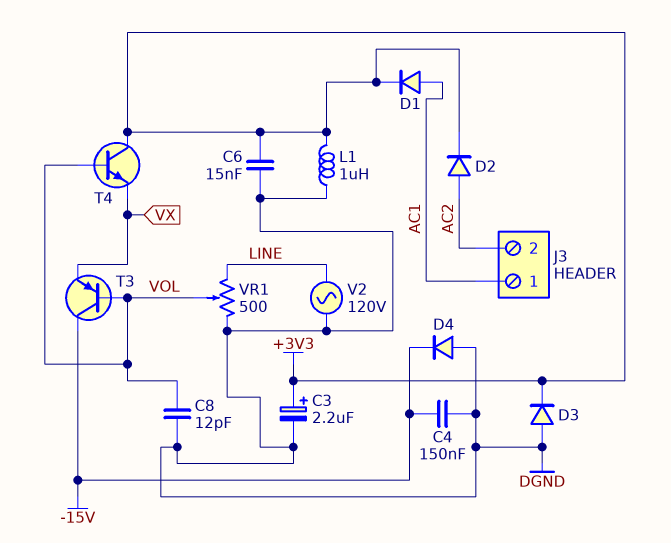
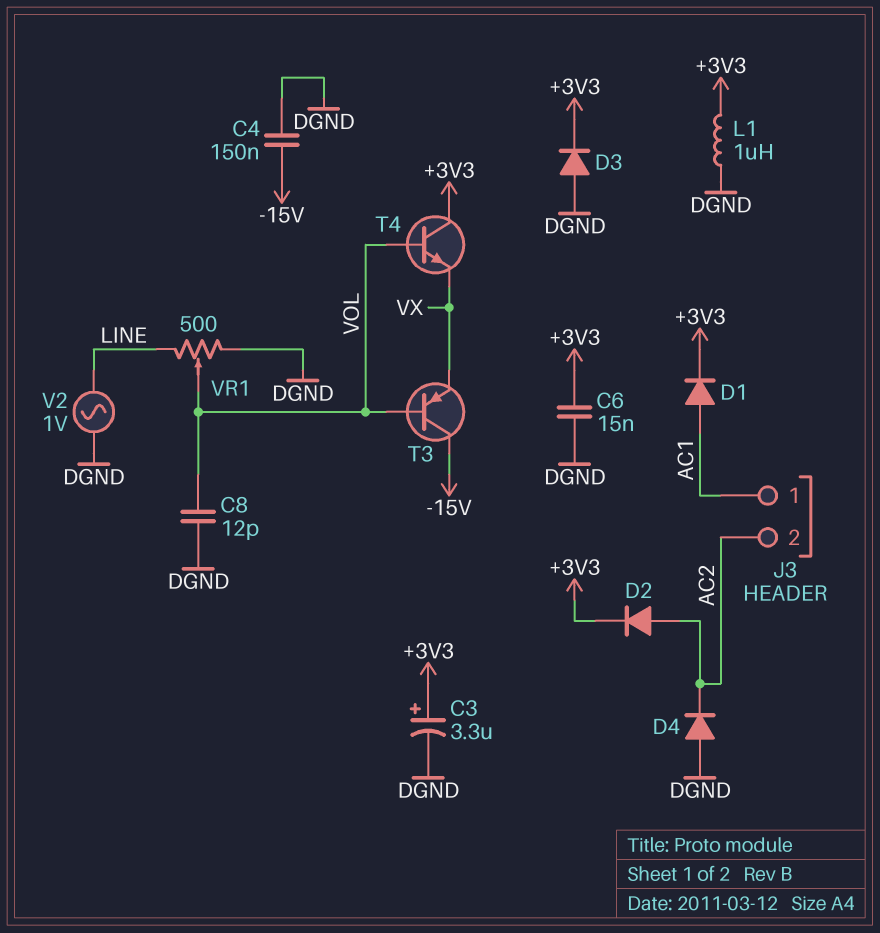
C3: 2.2uF (plus +3V3, minus DGND) -> 3.3uF (plus +3V3, minus DGND)
D4: diode (A DGND, K -15V) -> diode (A DGND, K AC2)
V2: AC 120V (DGND, LINE) -> AC 1V (DGND, LINE)

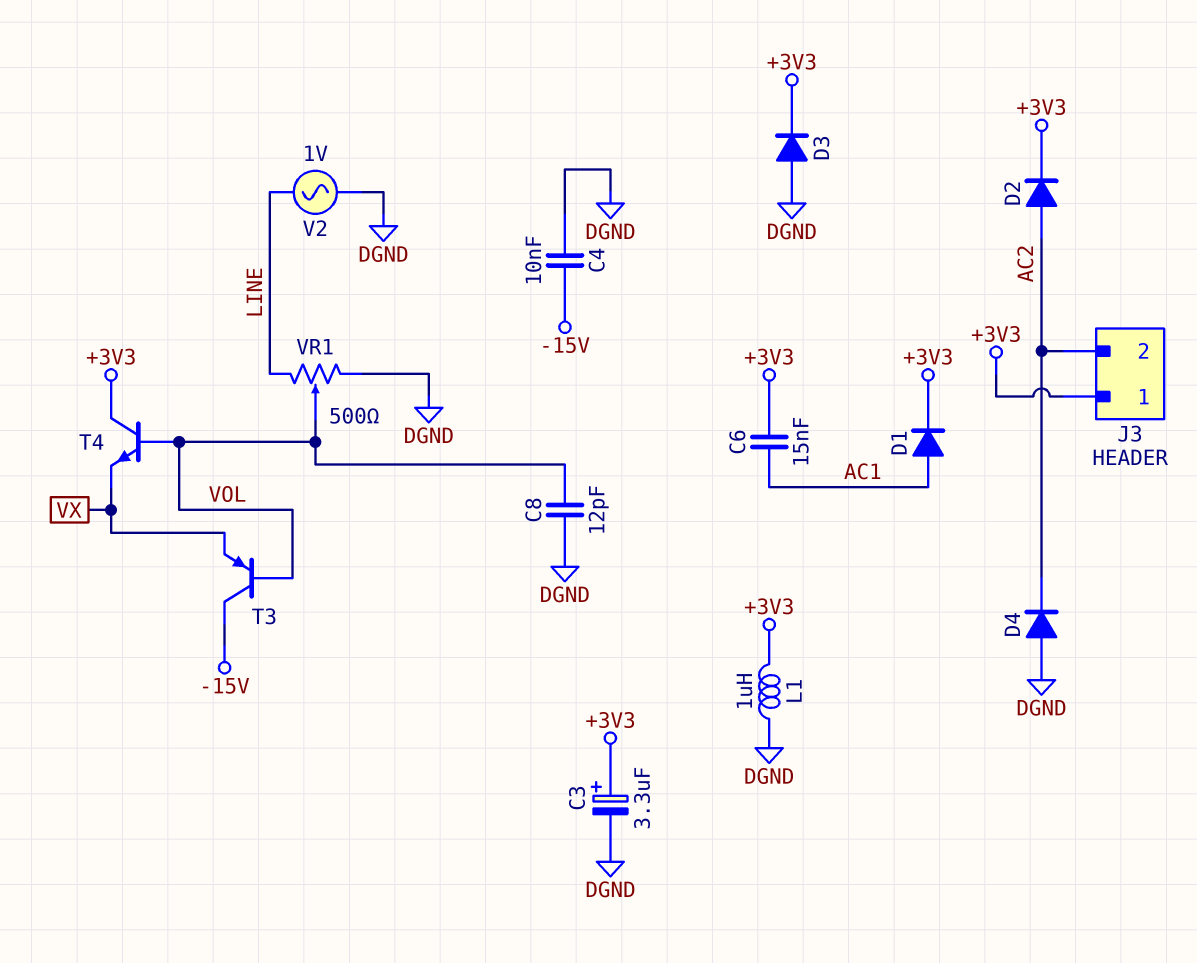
C4: 150nF (-15V, DGND) -> 10nF (-15V, DGND)
C6: 15nF (+3V3, DGND) -> 15nF (+3V3, AC1)
J3 pin 1: AC1 -> +3V3

